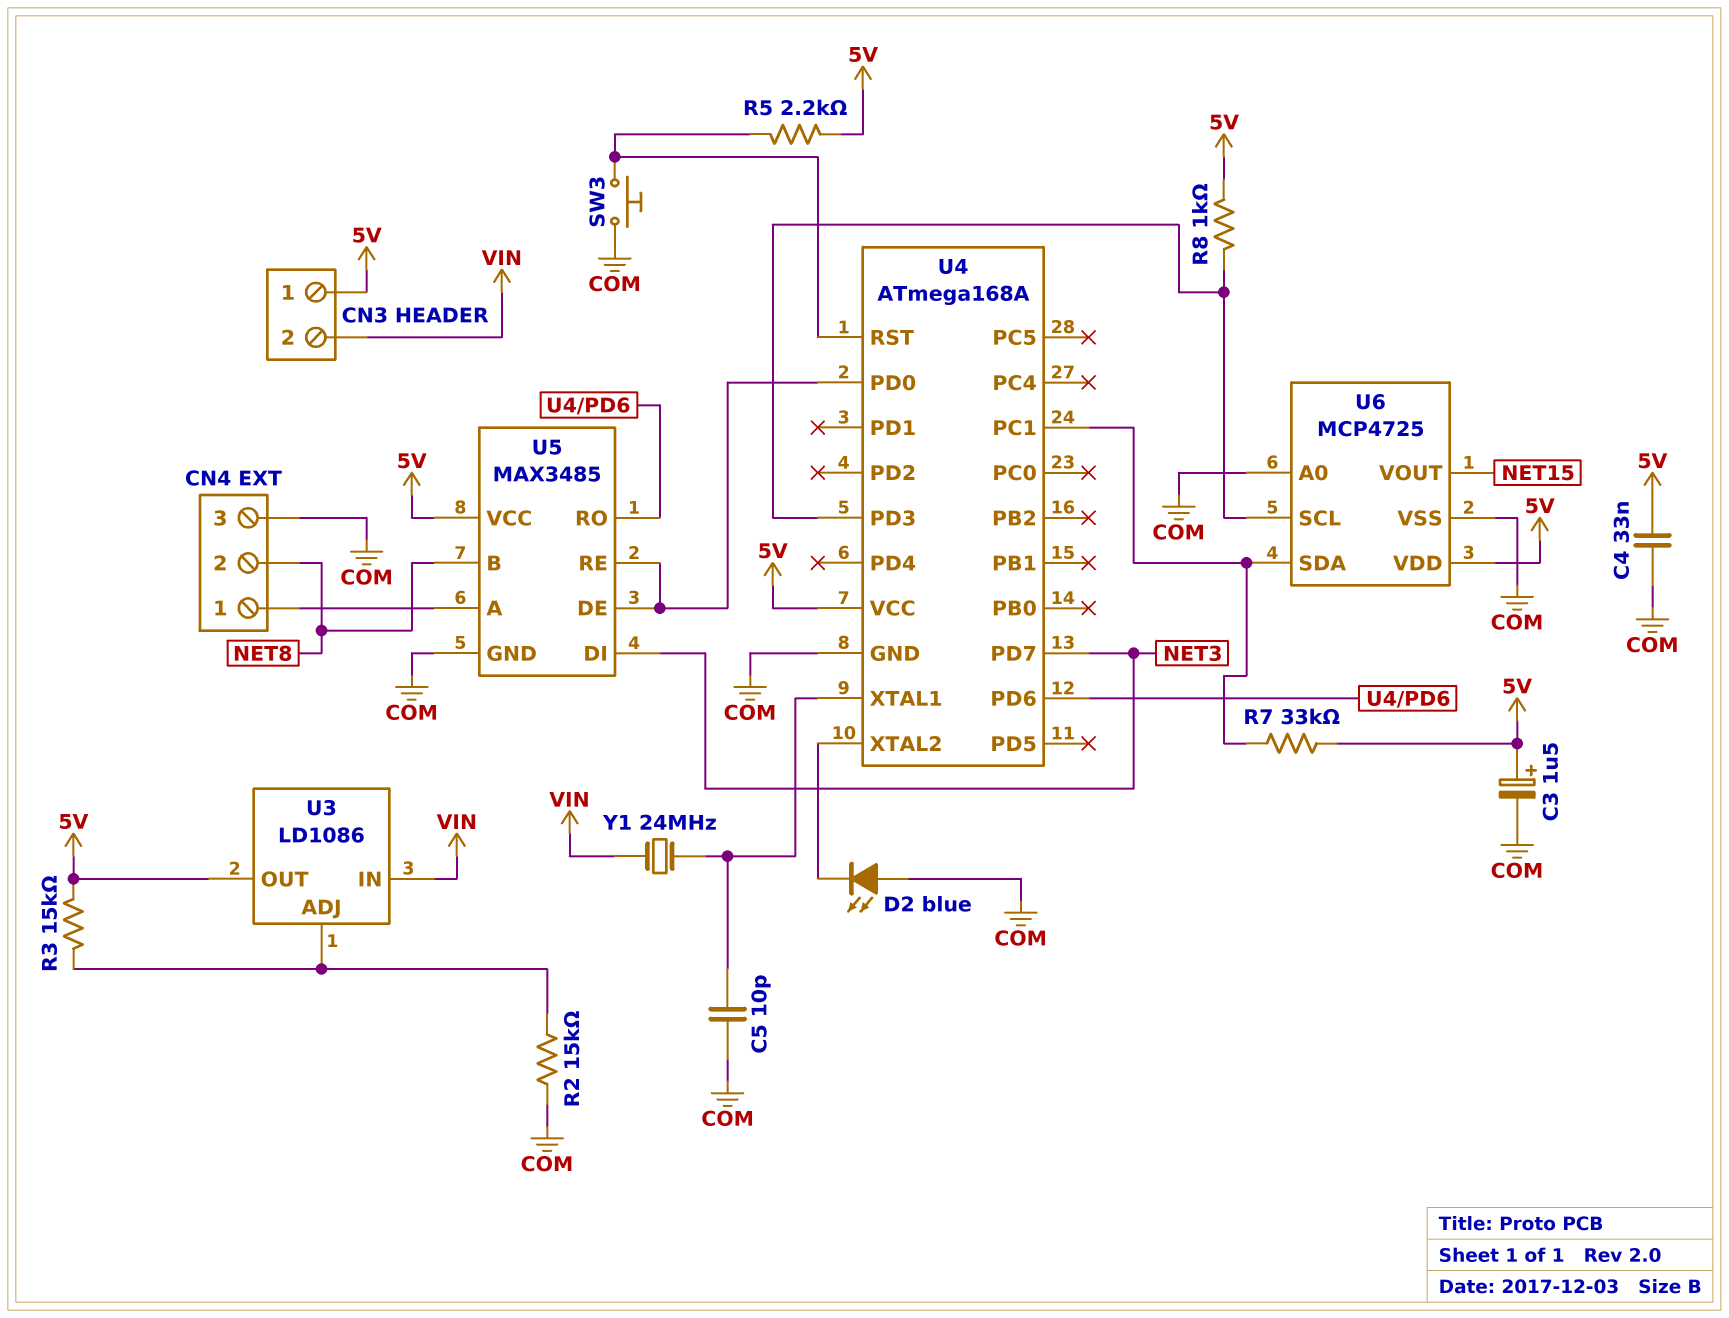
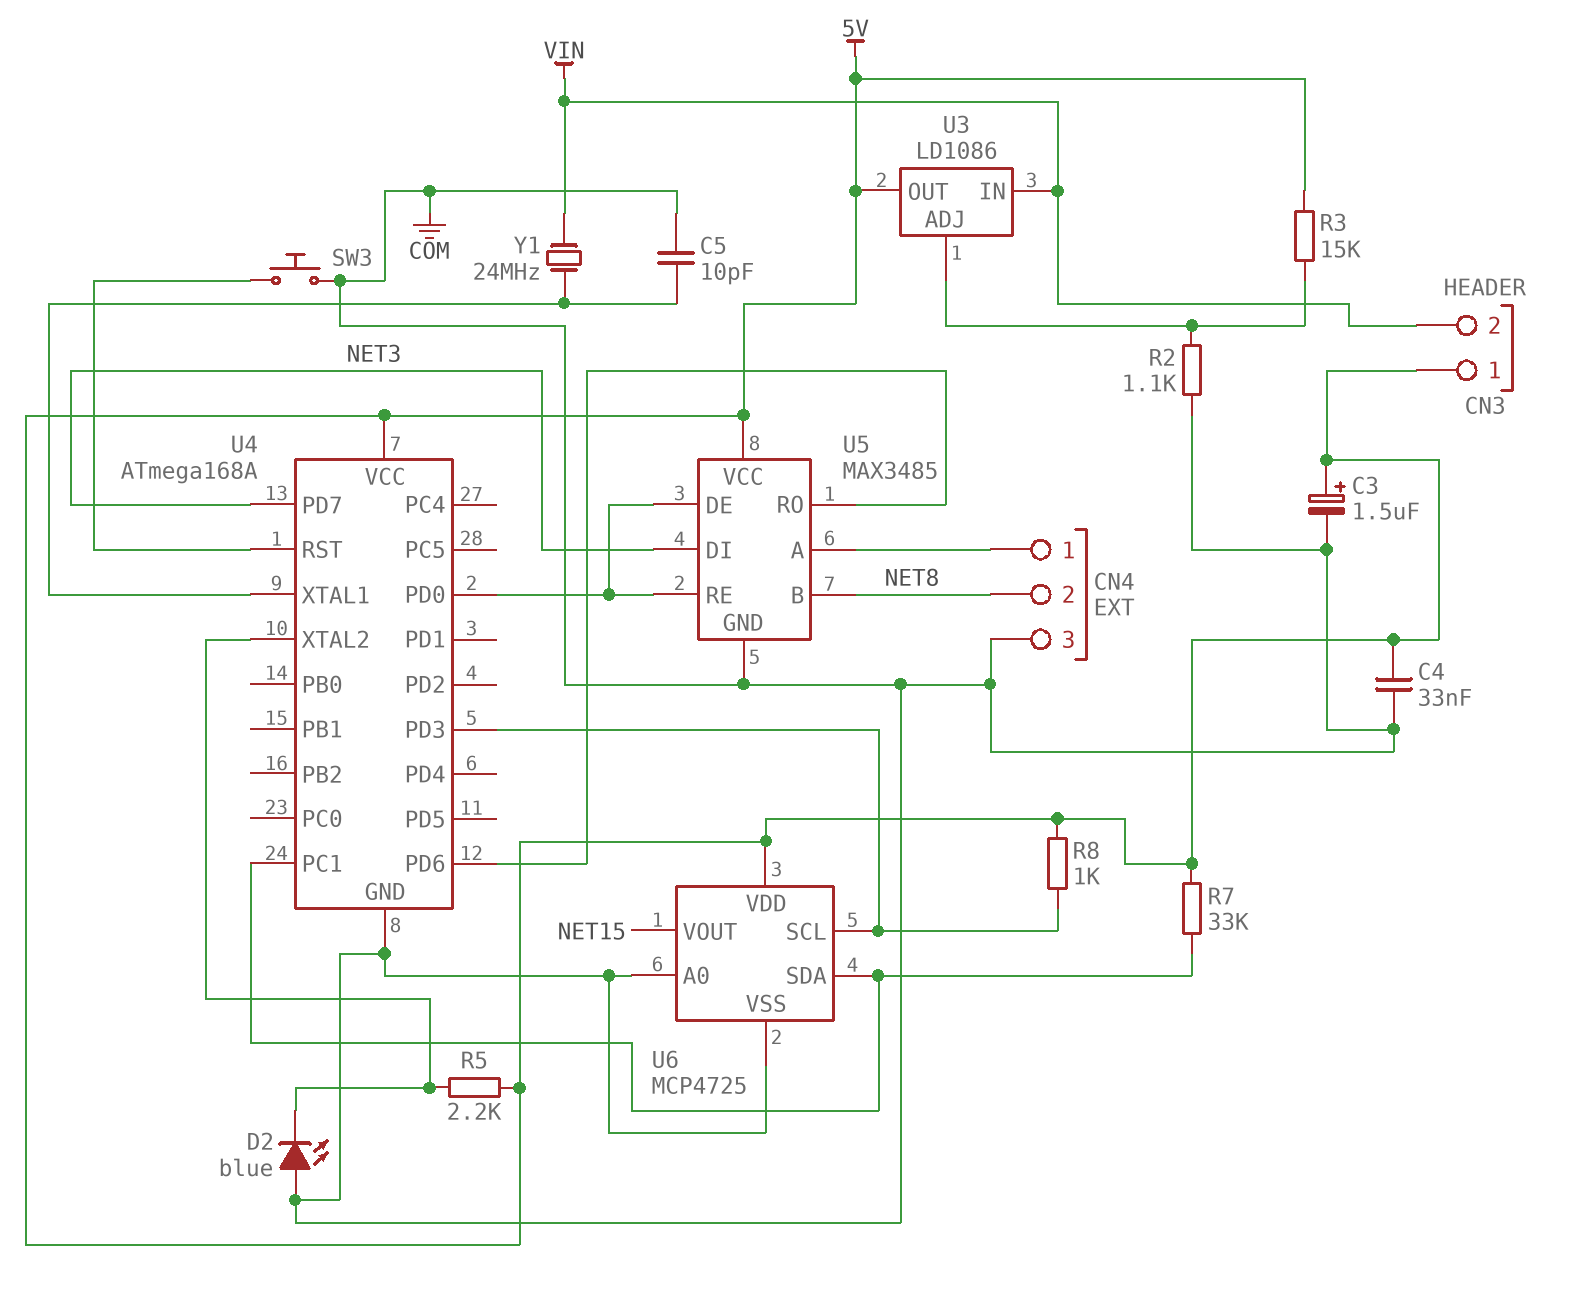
R2: 15k (COM, U3/ADJ) -> 1.1k (COM, U3/ADJ)
R5: 2.2k (5V, U4/RST) -> 2.2k (5V, U4/XTAL2)

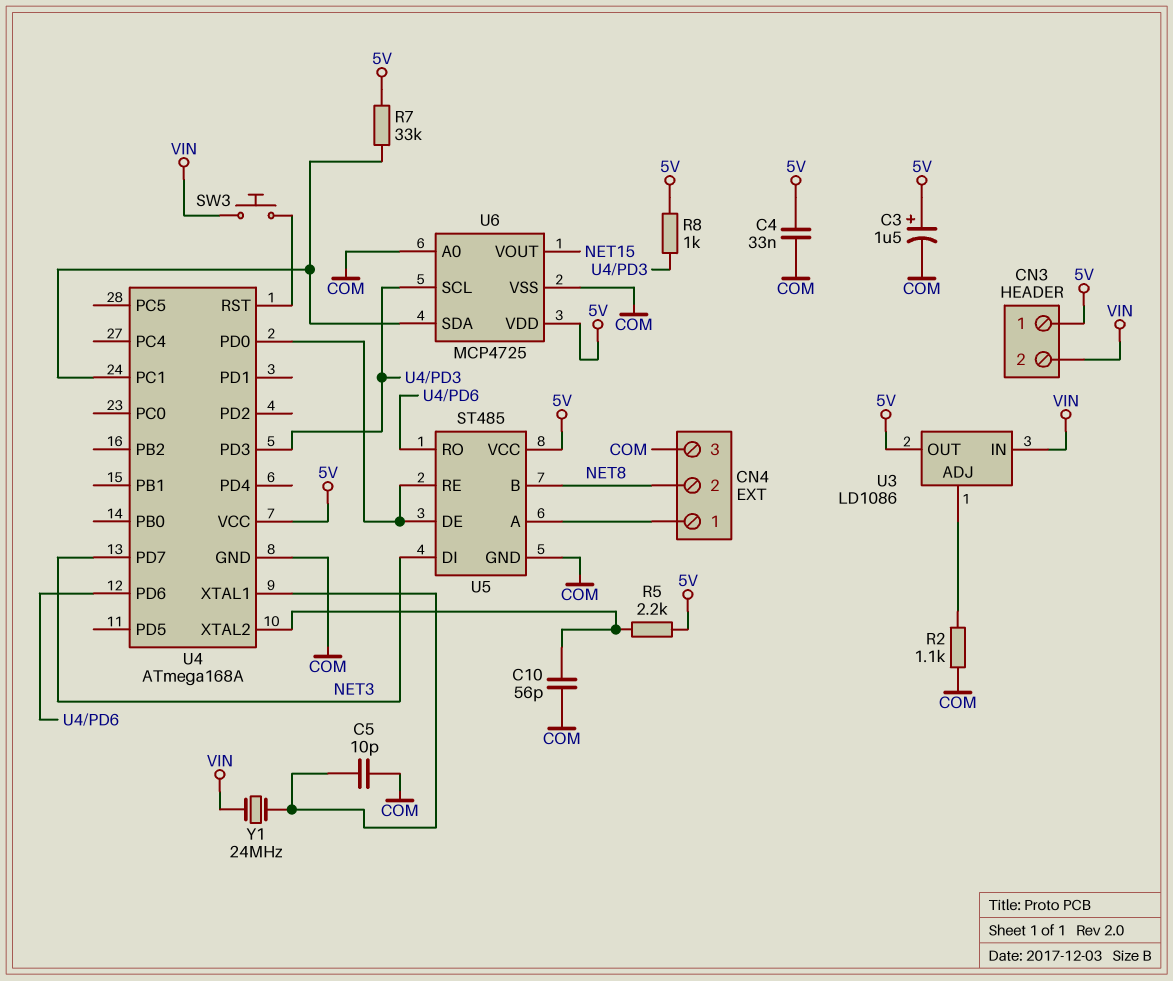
C10: none -> 56pF (COM, U4/XTAL2)
D2: LED blue (A COM, K U4/XTAL2) -> none
R3: 15k (5V, U3/ADJ) -> none
SW3: button (COM, U4/RST) -> button (U4/RST, VIN)
U5: MAX3485 -> ST485

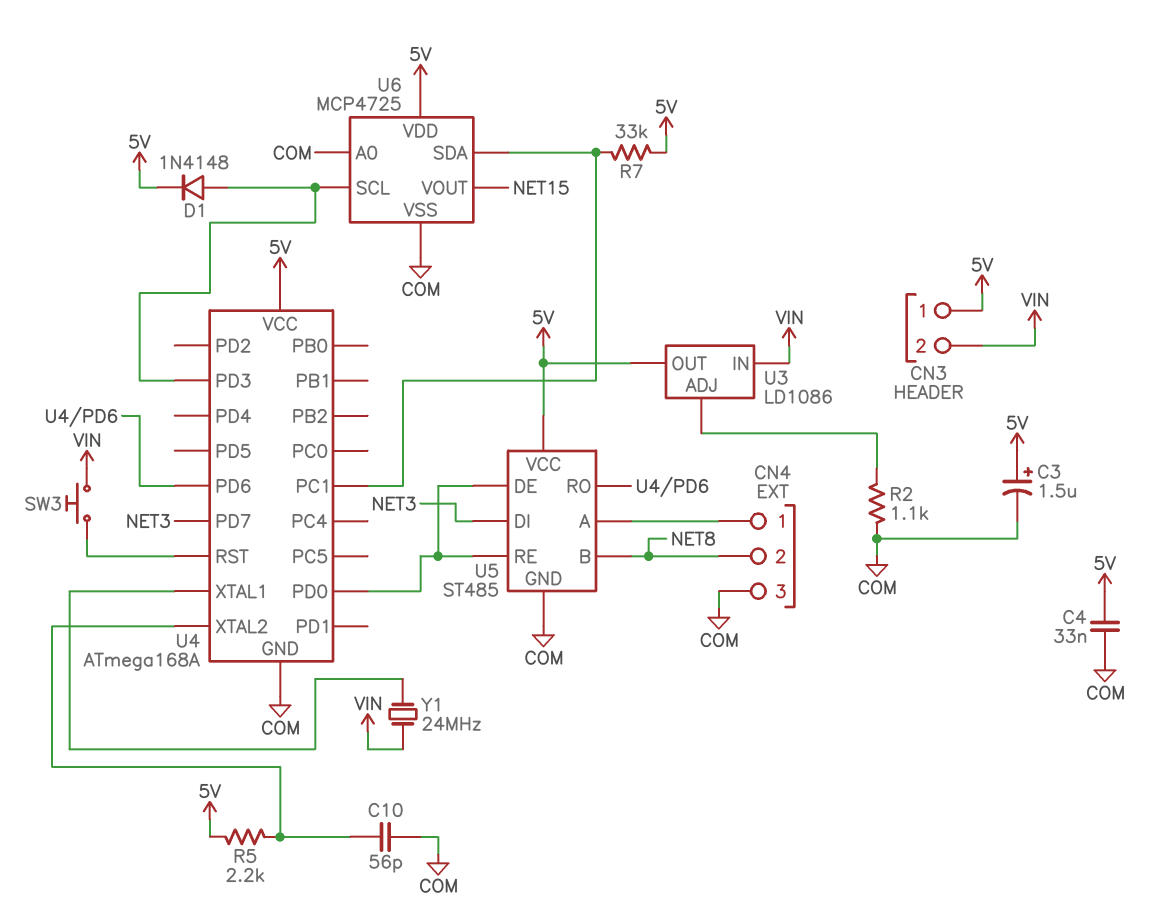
C5: 10pF (COM, U4/XTAL1) -> none
D1: none -> diode 1N4148 (A U4/PD3, K 5V)
R8: 1k (5V, U4/PD3) -> none

